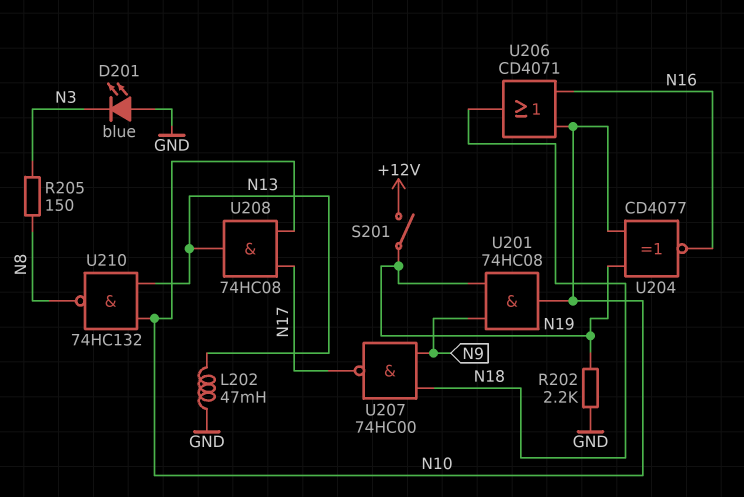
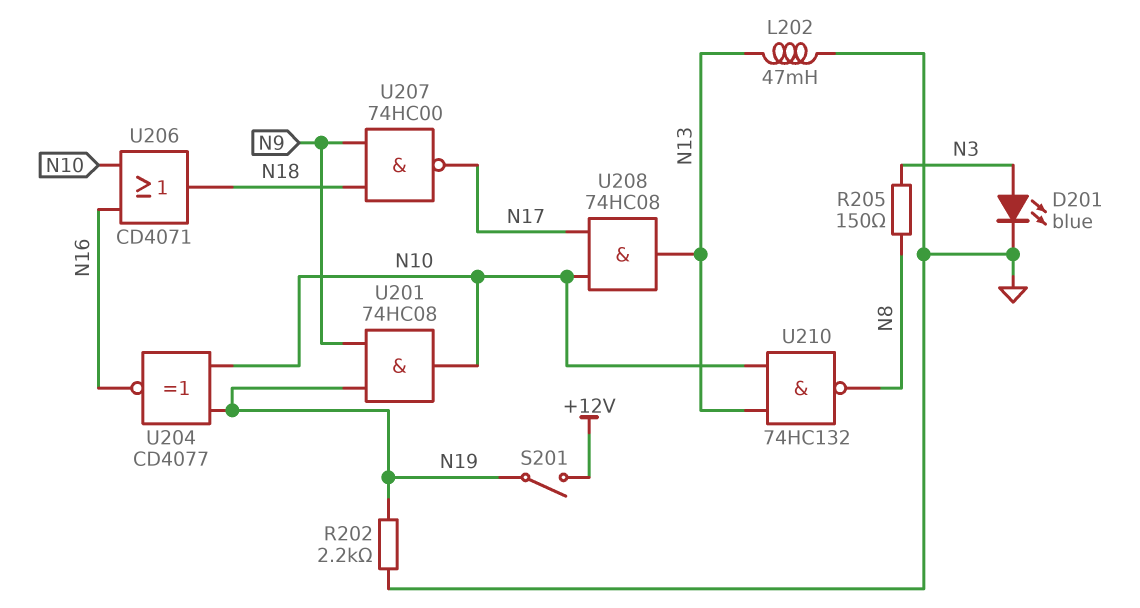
D201: LED blue (A GND, K N3) -> LED blue (A N3, K GND)

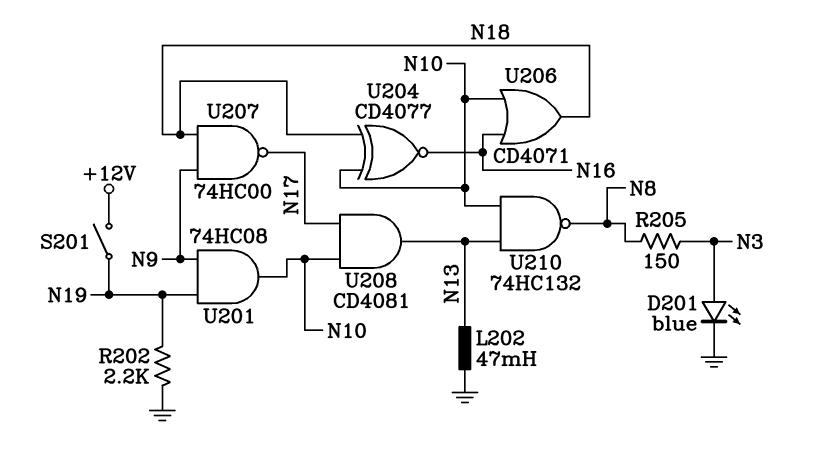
U204: XNOR CD4077 (in N10, in N19, out N16) -> XNOR CD4077 (in N10, in N18, out N16)
U208: AND 74HC08 (in N10, in N17, out N13) -> AND CD4081 (in N10, in N17, out N13)

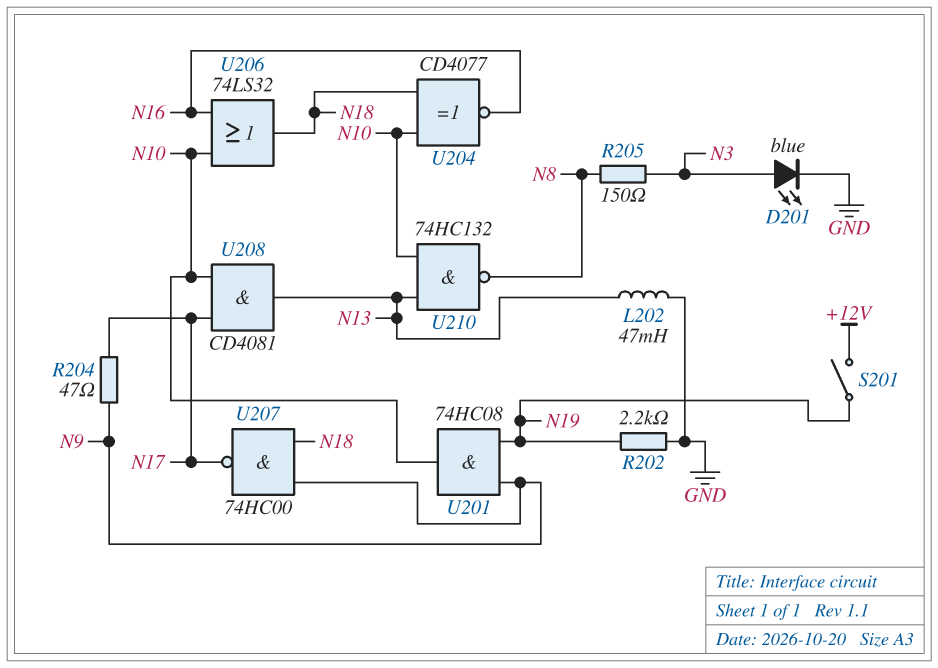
R204: none -> 47 (N9, N17)
U206: OR CD4071 (in N10, in N16, out N18) -> OR 74LS32 (in N10, in N16, out N18)

